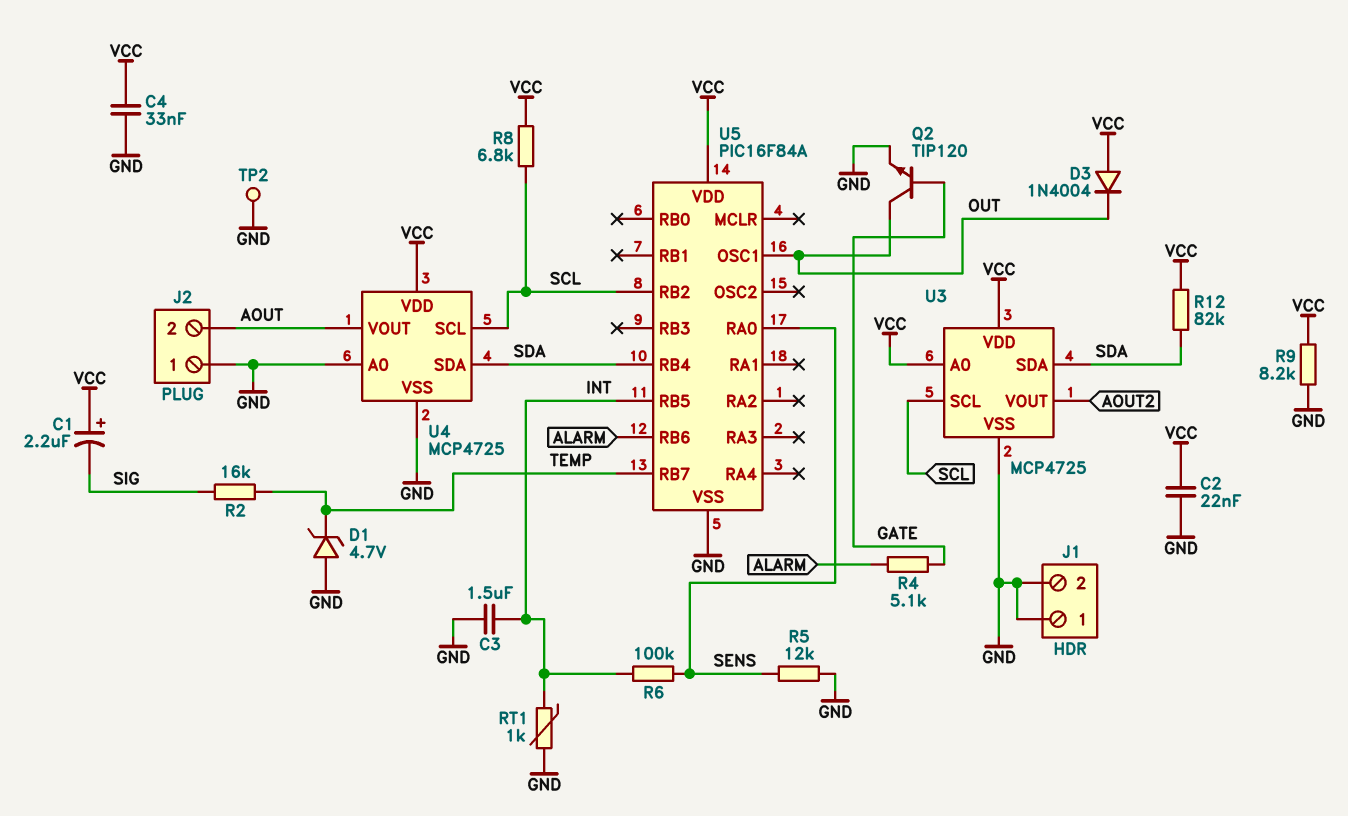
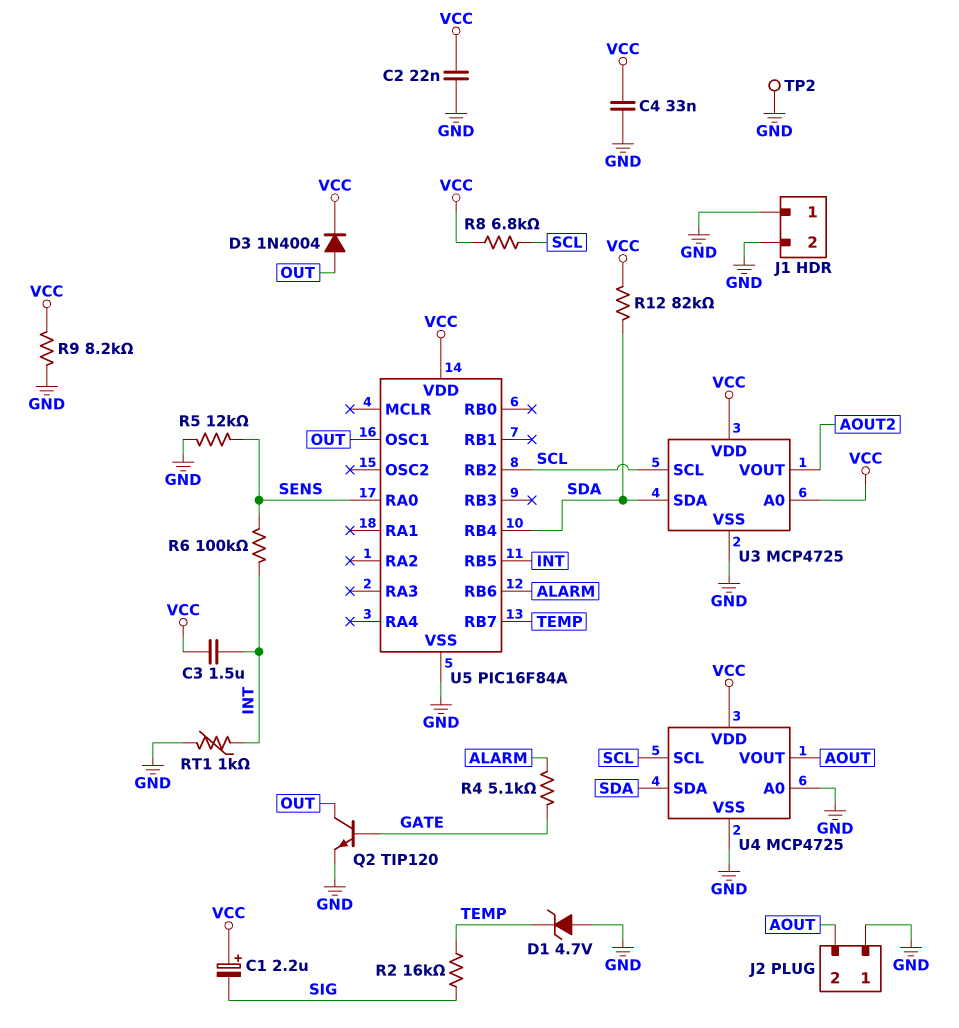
C3: 1.5uF (GND, INT) -> 1.5uF (INT, VCC)
D3: diode 1N4004 (A VCC, K OUT) -> diode 1N4004 (A OUT, K VCC)

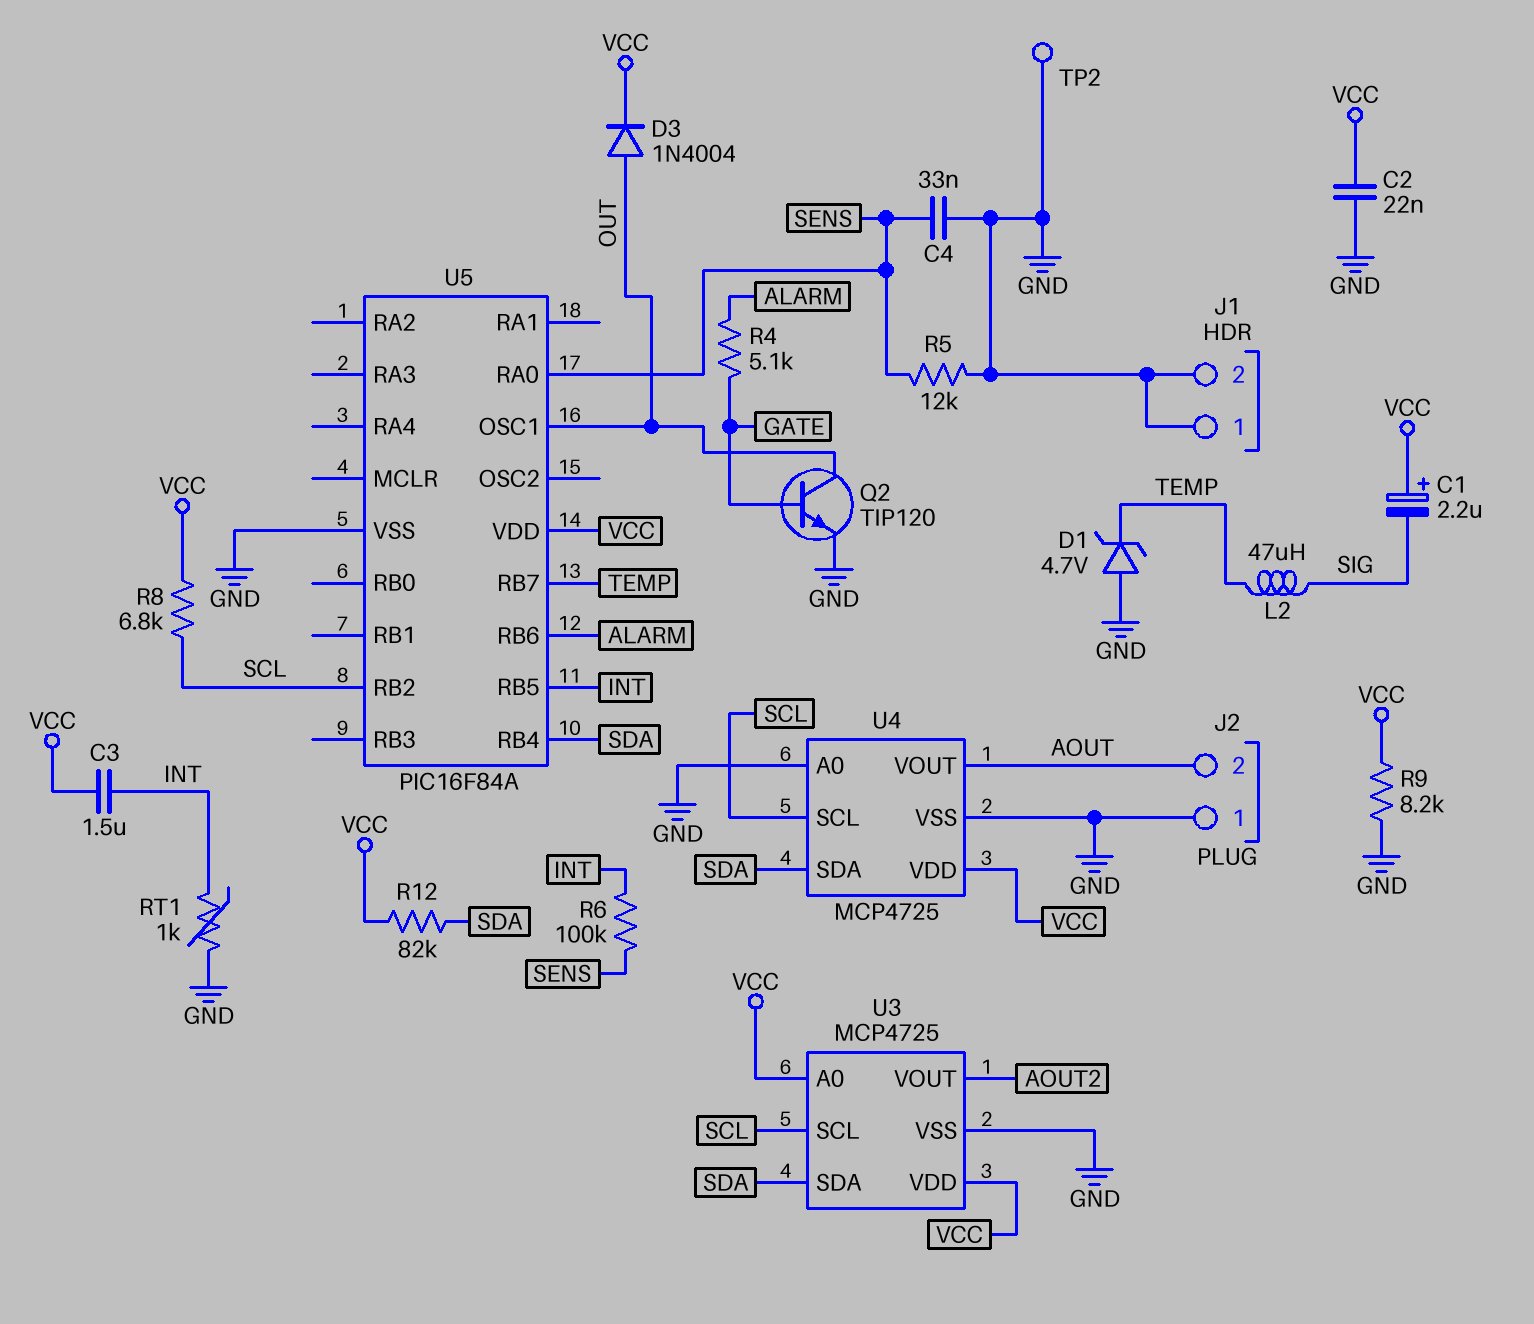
C4: 33nF (GND, VCC) -> 33nF (GND, SENS)
L2: none -> 47uH (SIG, TEMP)
R2: 16k (SIG, TEMP) -> none

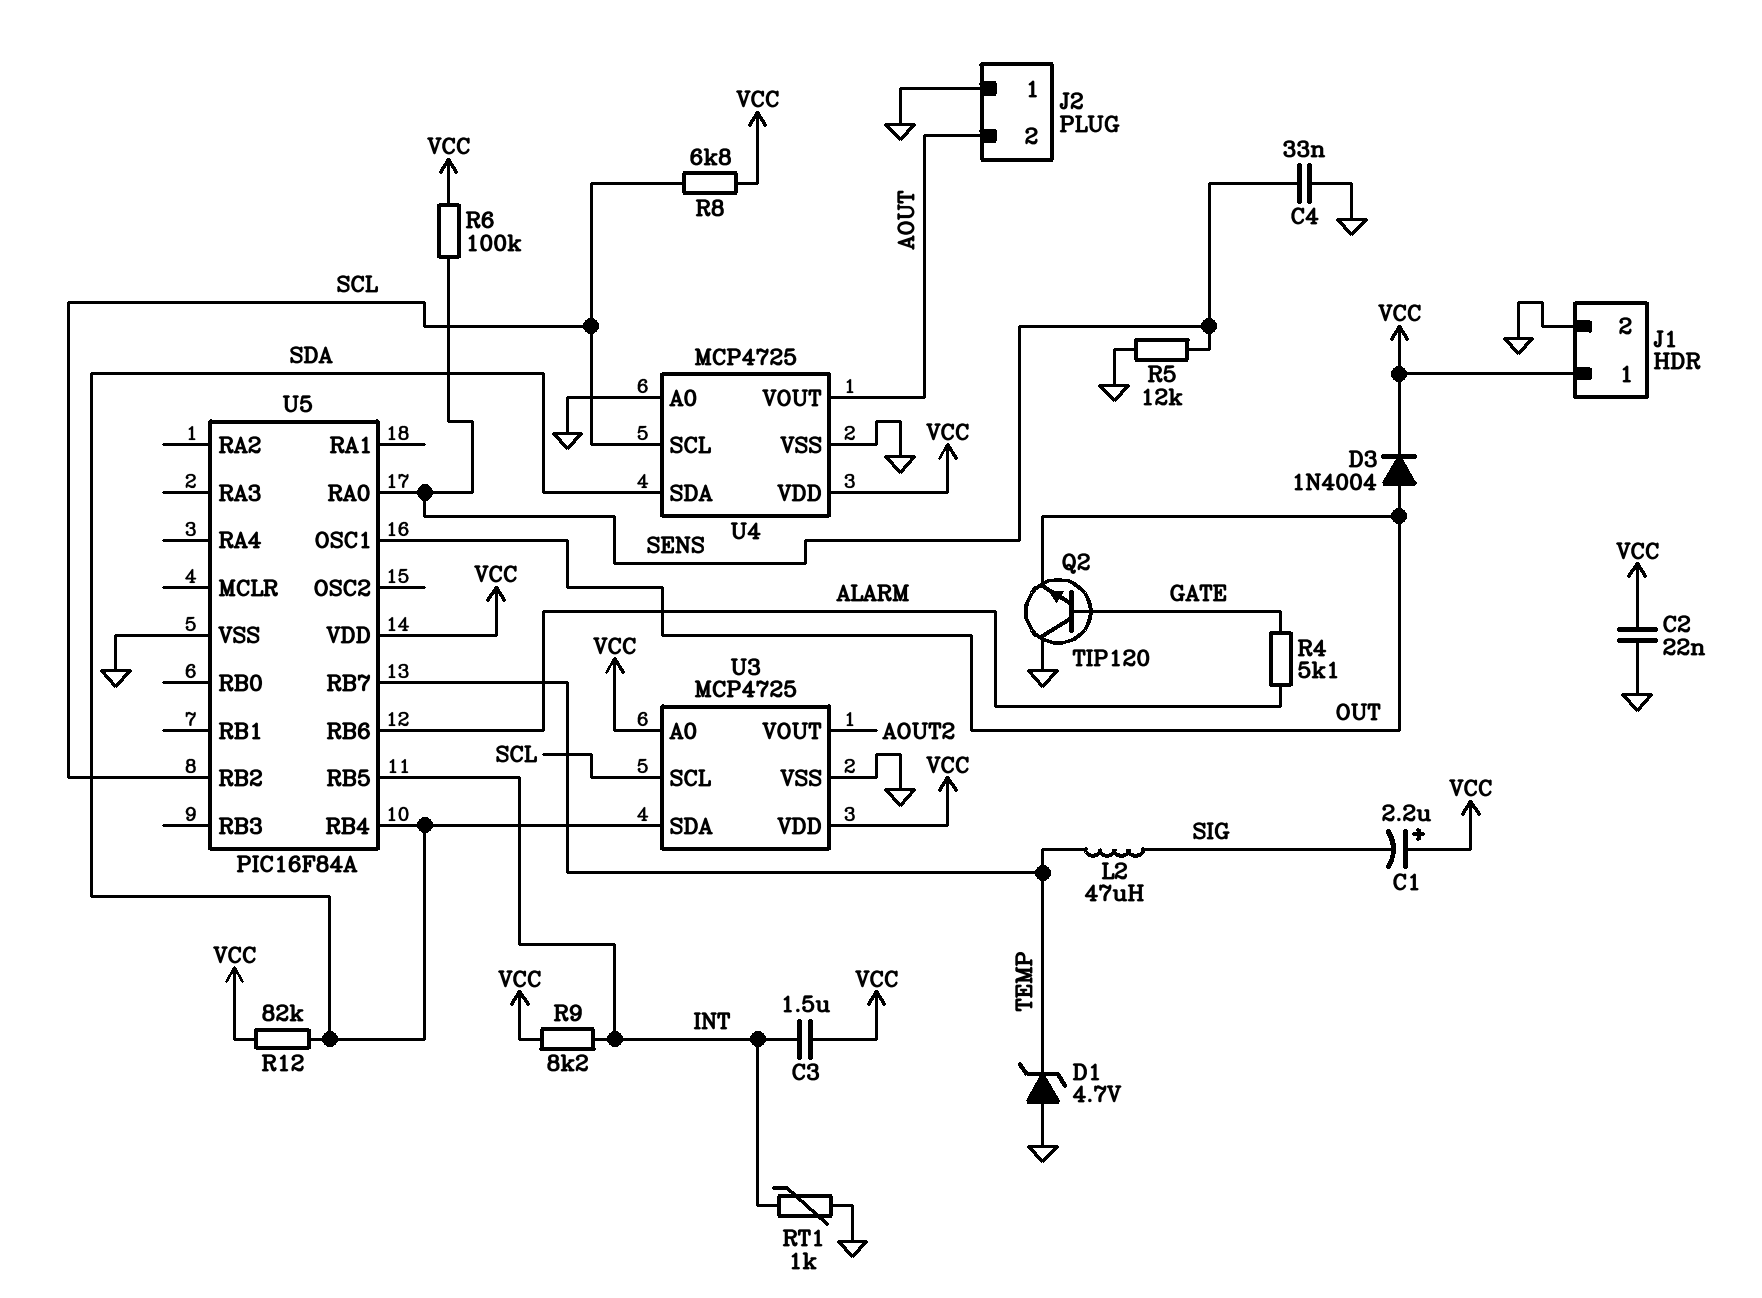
J1 pin 1: GND -> VCC
Q2: NPN TIP120 (B GATE, C OUT, E GND) -> NPN TIP120 (B GATE, C GND, E OUT)
R6: 100k (INT, SENS) -> 100k (SENS, VCC)
R9: 8.2k (GND, VCC) -> 8.2k (INT, VCC)
TP2: test point (GND) -> none

